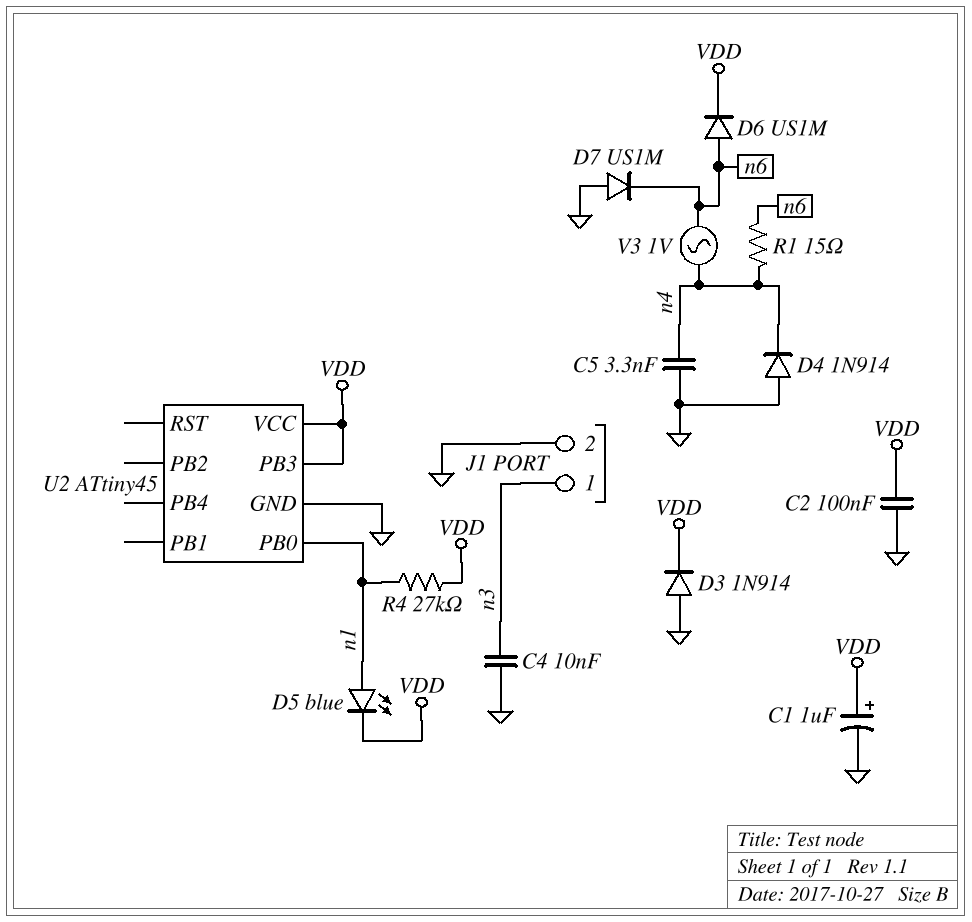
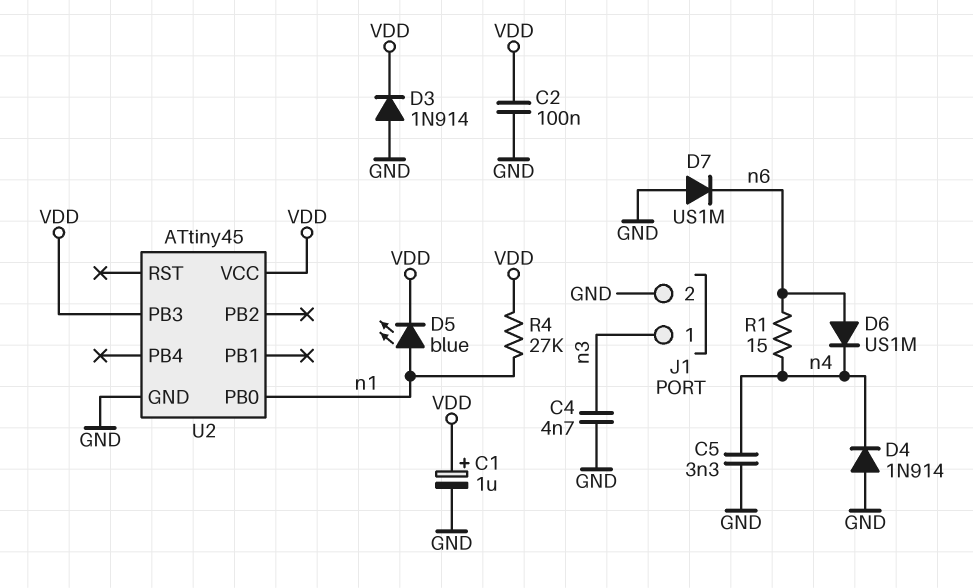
C4: 10nF (GND, n3) -> 4.7nF (GND, n3)
D6: diode US1M (A n6, K VDD) -> diode US1M (A n6, K n4)
V3: AC 1V (n4, n6) -> none

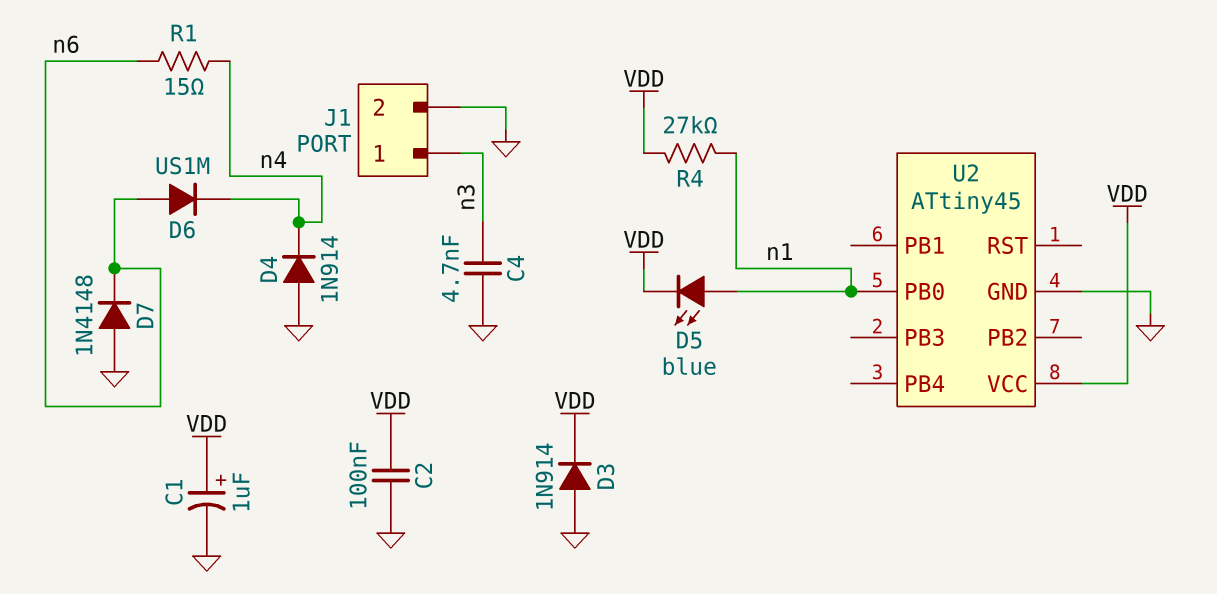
C5: 3.3nF (GND, n4) -> none
D7: diode US1M (A GND, K n6) -> diode 1N4148 (A GND, K n6)
U2 pin PB3: VDD -> none

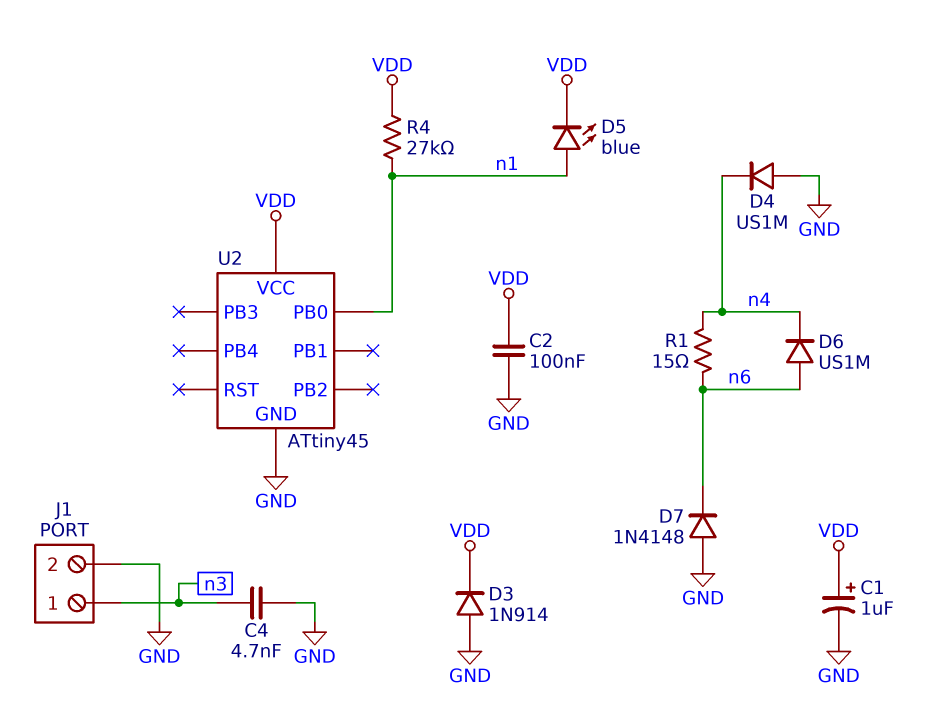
D4: diode 1N914 (A GND, K n4) -> diode US1M (A GND, K n4)

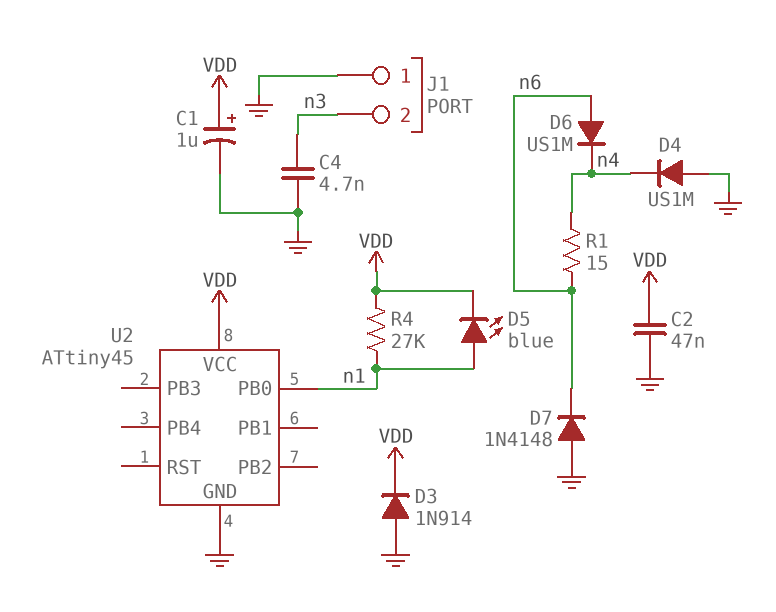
C2: 100nF (GND, VDD) -> 47nF (GND, VDD)
J1 pin 1: n3 -> GND
J1 pin 2: GND -> n3

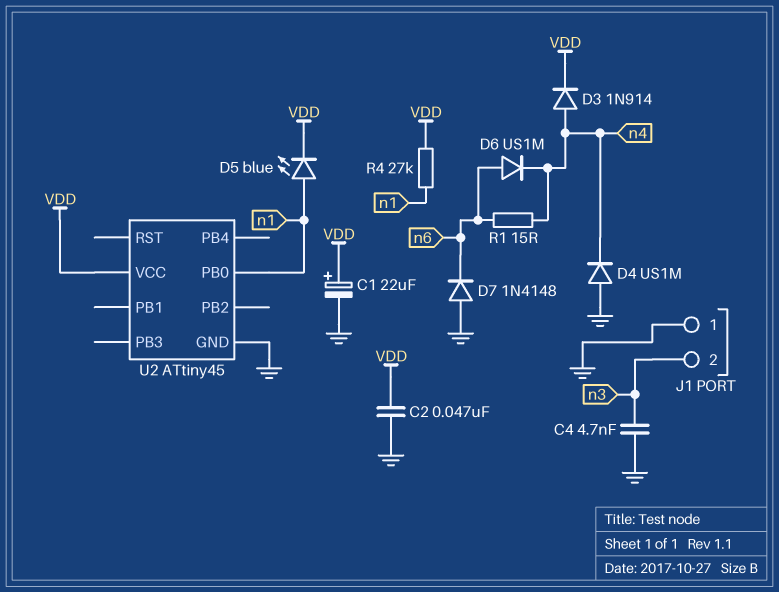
C1: 1uF (plus VDD, minus GND) -> 22uF (plus VDD, minus GND)
D3: diode 1N914 (A GND, K VDD) -> diode 1N914 (A n4, K VDD)

